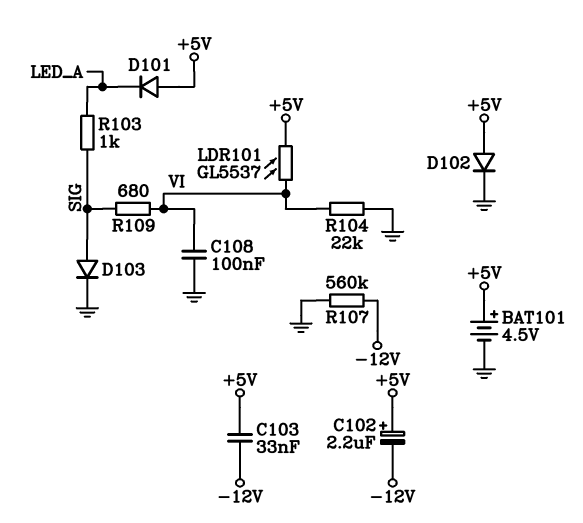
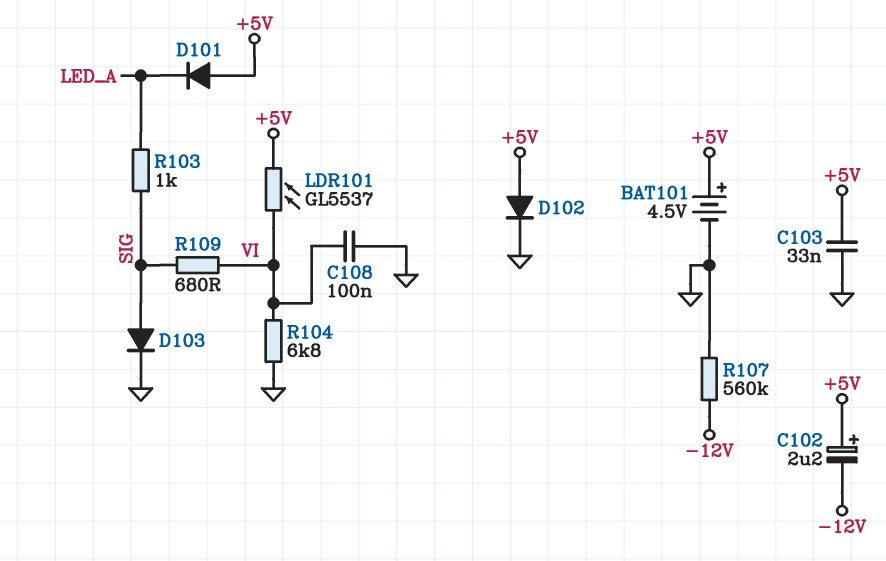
C103: 33nF (+5V, -12V) -> 33nF (+5V, GND)
R104: 22k (GND, VI) -> 6.8k (GND, VI)

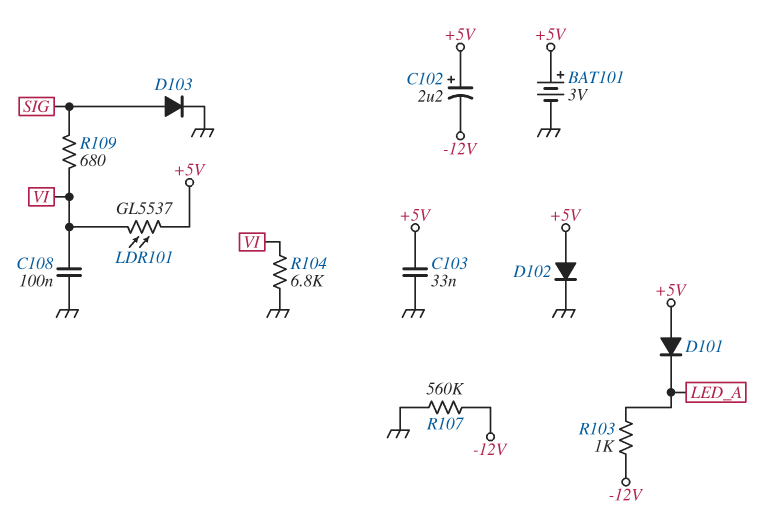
BAT101: 4.5V (plus +5V, minus GND) -> 3V (plus +5V, minus GND)
R103: 1k (LED_A, SIG) -> 1k (-12V, LED_A)

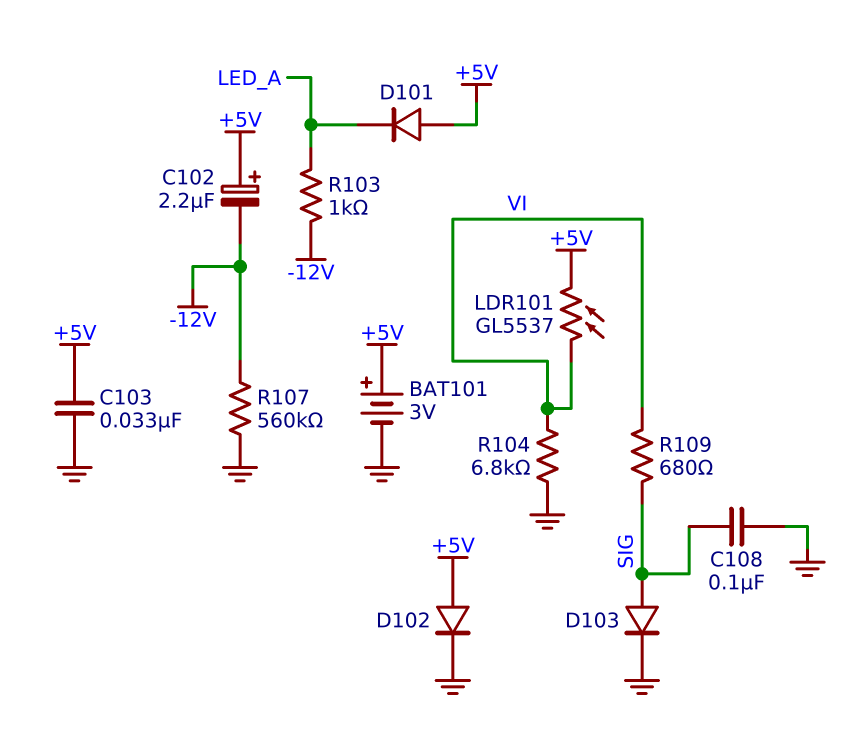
C108: 100nF (GND, VI) -> 100nF (GND, SIG)

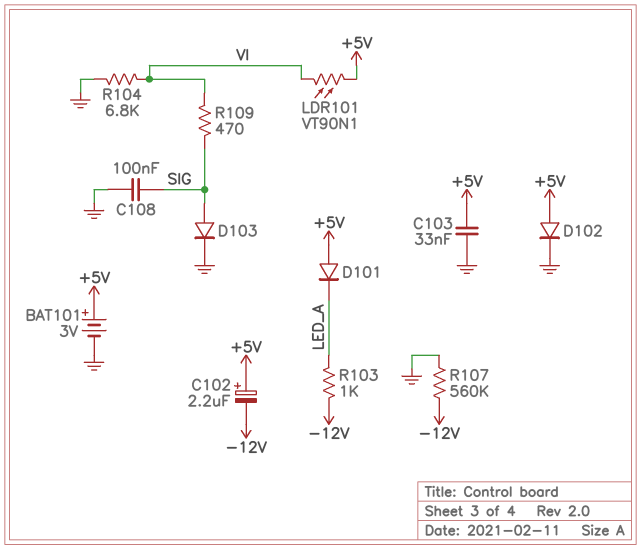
LDR101: GL5537 (+5V, VI) -> VT90N1 (+5V, VI)
R109: 680 (SIG, VI) -> 470 (SIG, VI)

